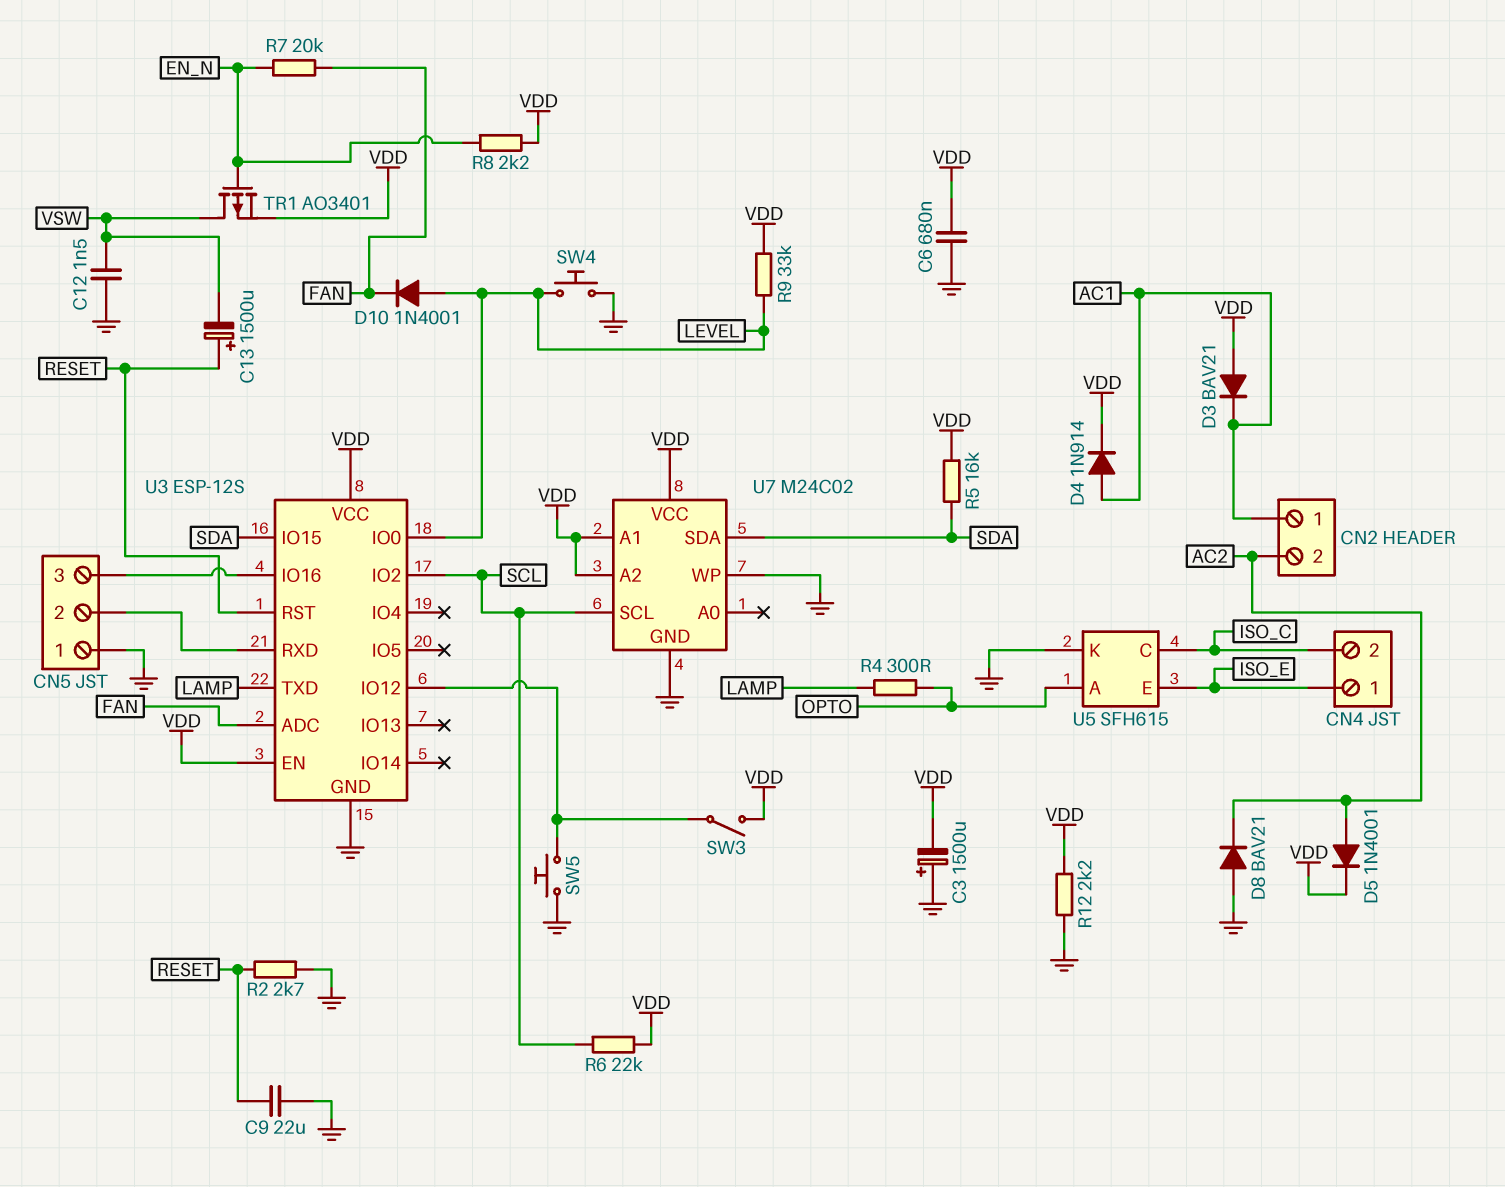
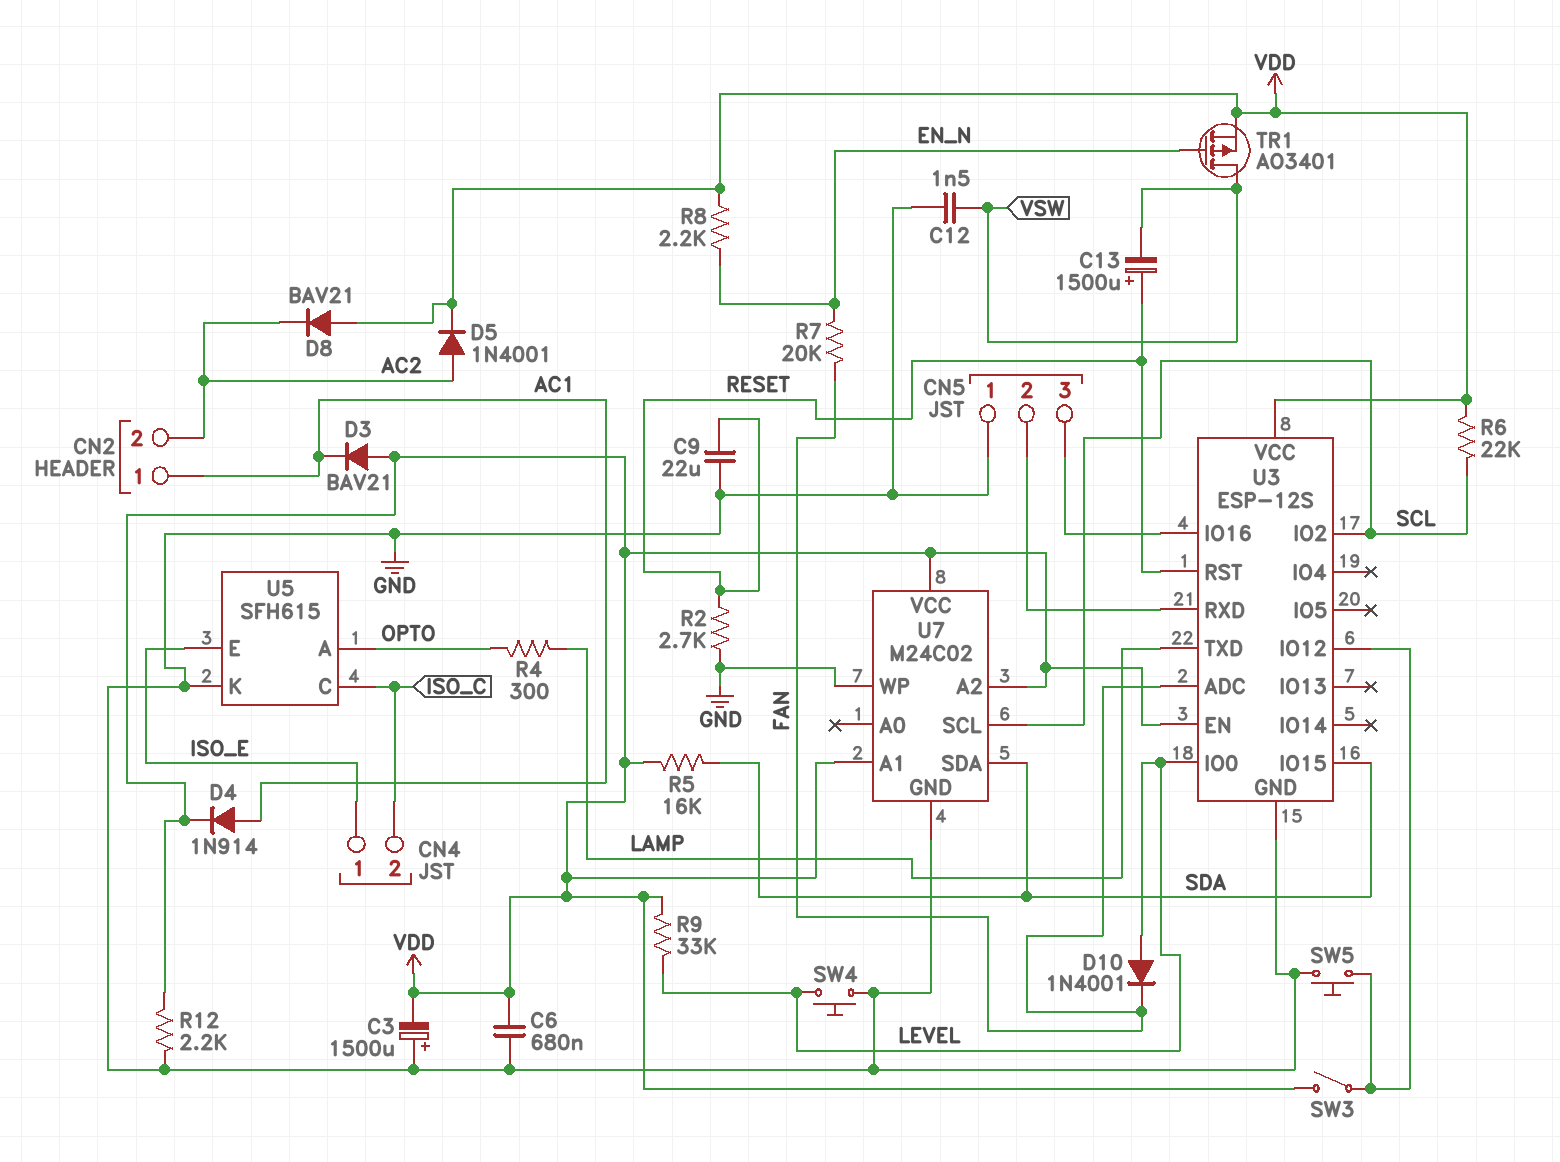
D8: diode BAV21 (A GND, K AC2) -> diode BAV21 (A VDD, K AC2)

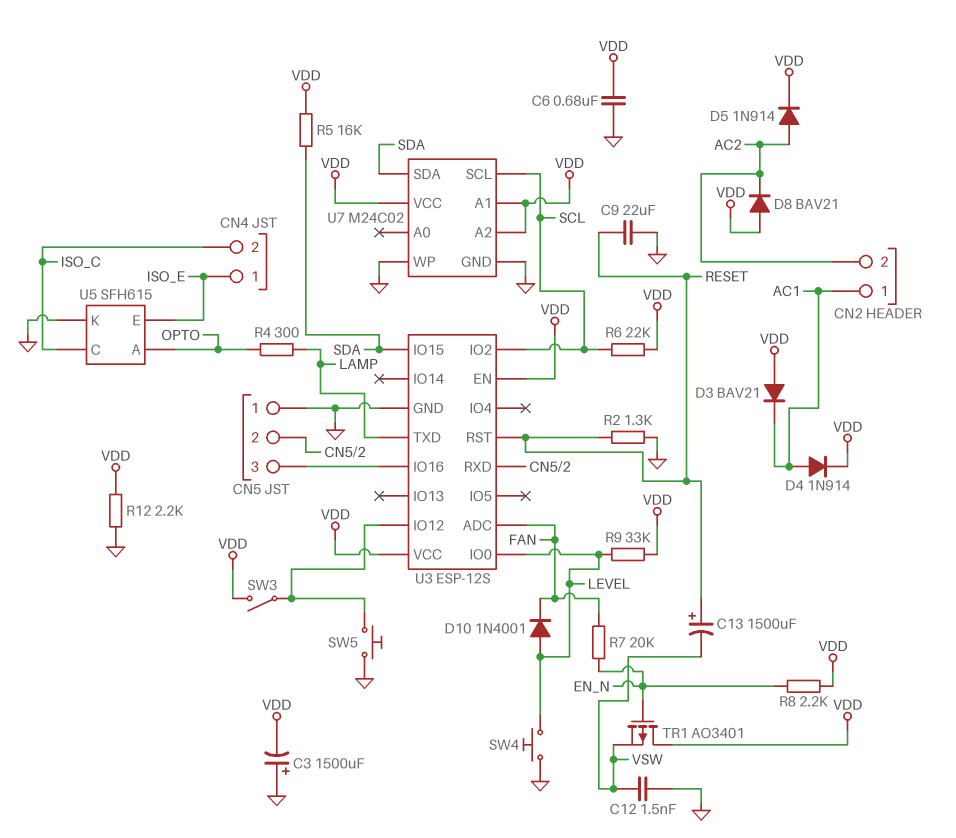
D5: diode 1N4001 (A AC2, K VDD) -> diode 1N914 (A AC2, K VDD)
R2: 2.7k (GND, RESET) -> 1.3k (GND, RESET)
TR1: PMOS AO3401 (G EN_N, D VSW, S VDD) -> PMOS AO3401 (G EN_N, D VDD, S VSW)

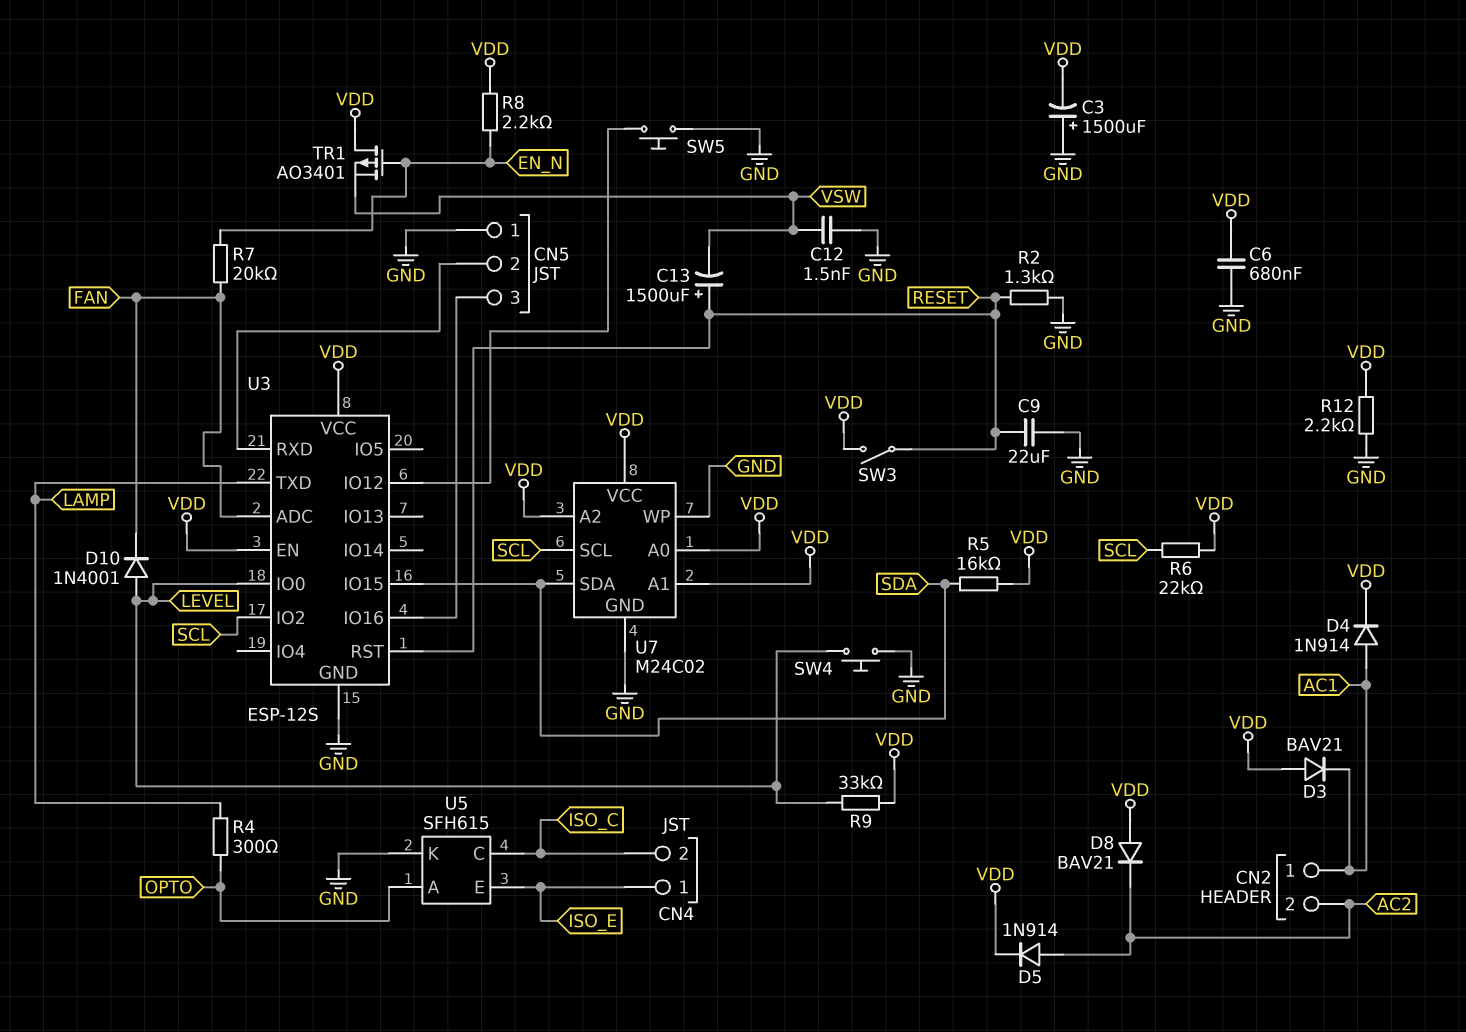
SW3: switch (U3/IO12, VDD) -> switch (RESET, VDD)
U7 pin A0: none -> VDD

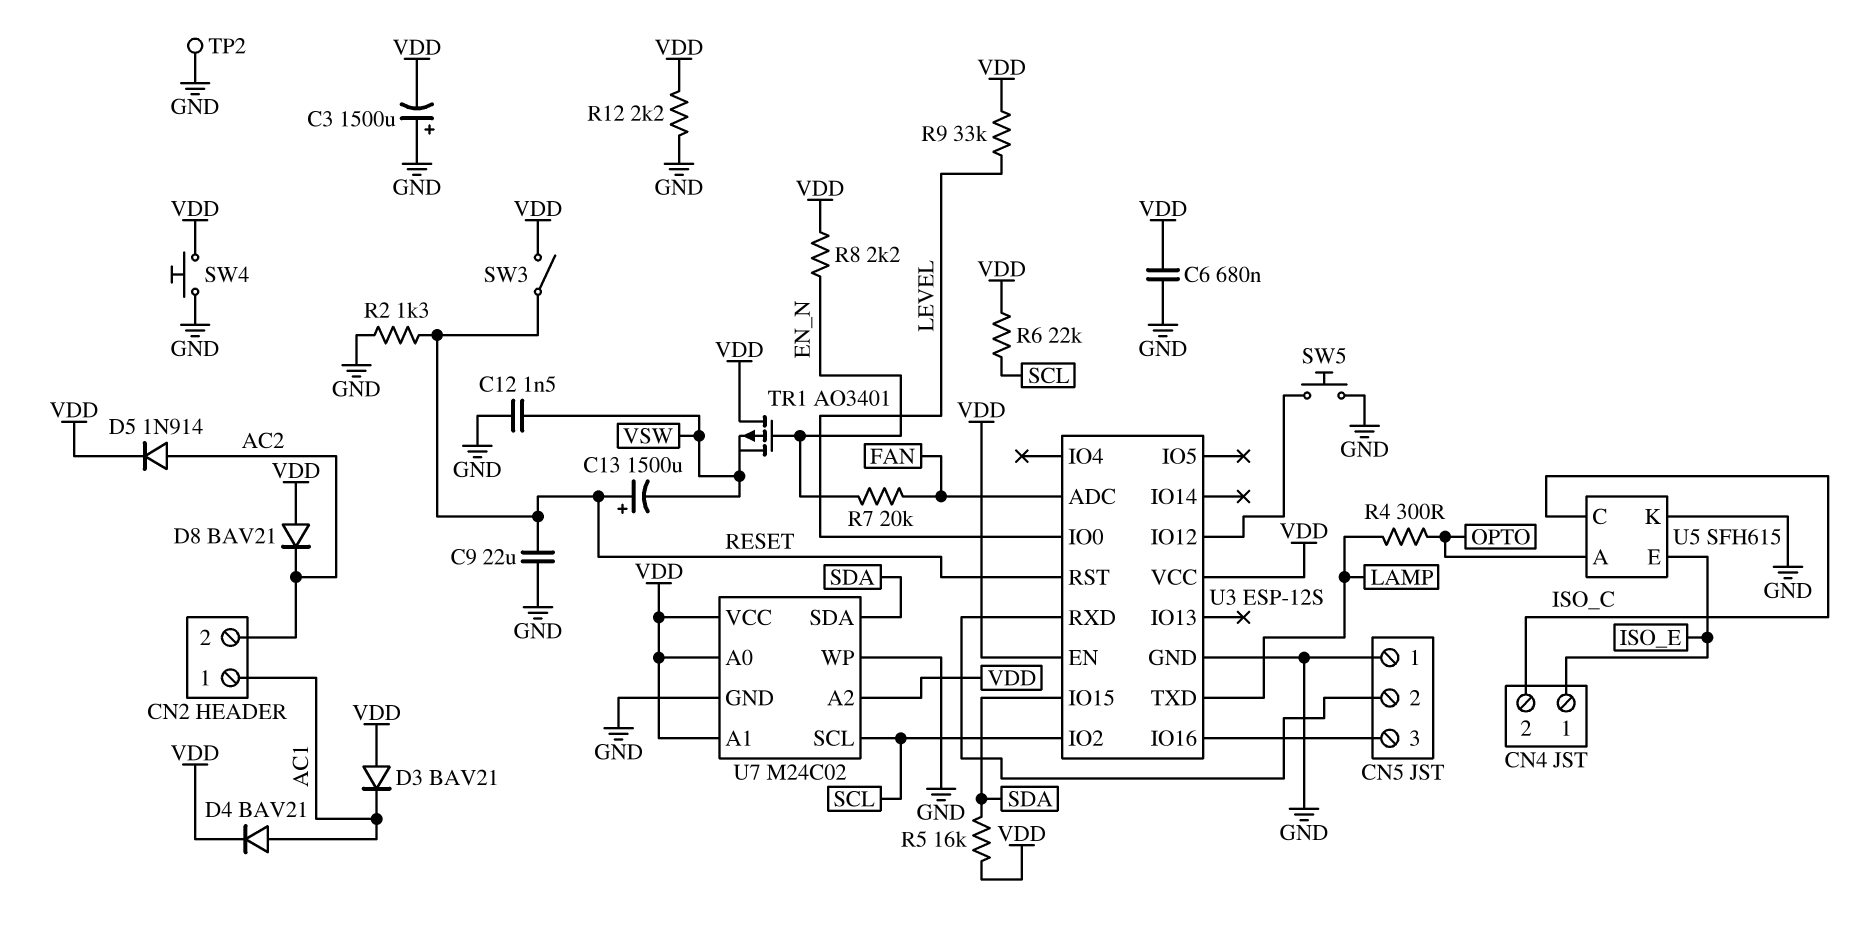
D4: diode 1N914 (A AC1, K VDD) -> diode BAV21 (A AC1, K VDD)
D10: diode 1N4001 (A LEVEL, K FAN) -> none
SW4: button (GND, LEVEL) -> button (GND, VDD)
TP2: none -> test point (GND)

